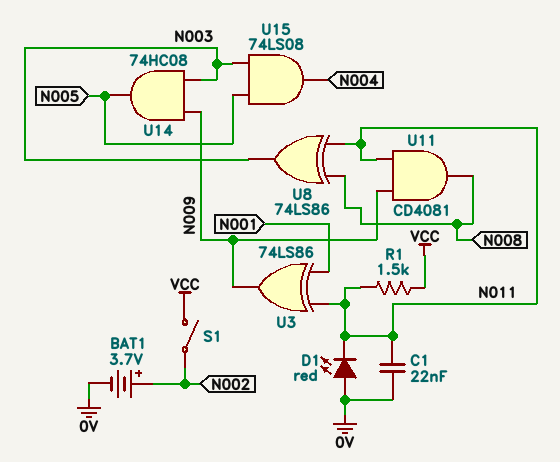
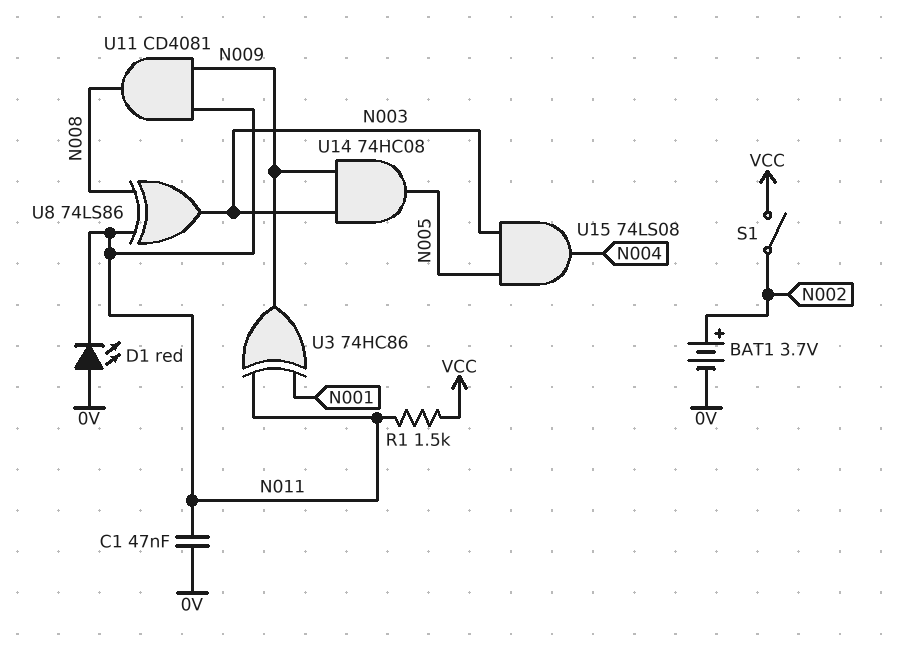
C1: 22nF (0V, N011) -> 47nF (0V, N011)
U3: XOR 74LS86 (in N001, in N011, out N009) -> XOR 74HC86 (in N001, in N011, out N009)

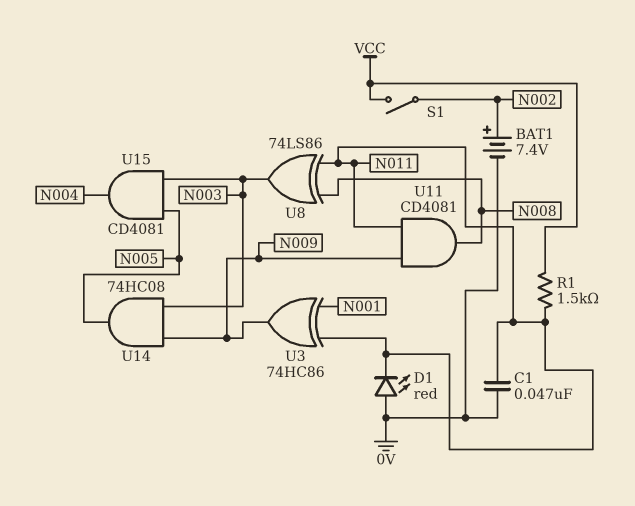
BAT1: 3.7V (plus N002, minus 0V) -> 7.4V (plus N002, minus 0V)
U15: AND 74LS08 (in N003, in N005, out N004) -> AND CD4081 (in N003, in N005, out N004)

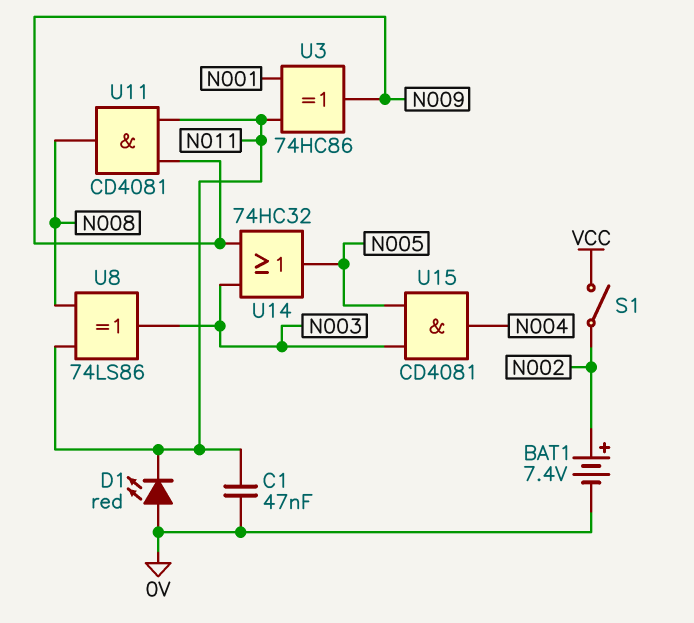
R1: 1.5k (N011, VCC) -> none
U14: AND 74HC08 (in N003, in N009, out N005) -> OR 74HC32 (in N003, in N009, out N005)

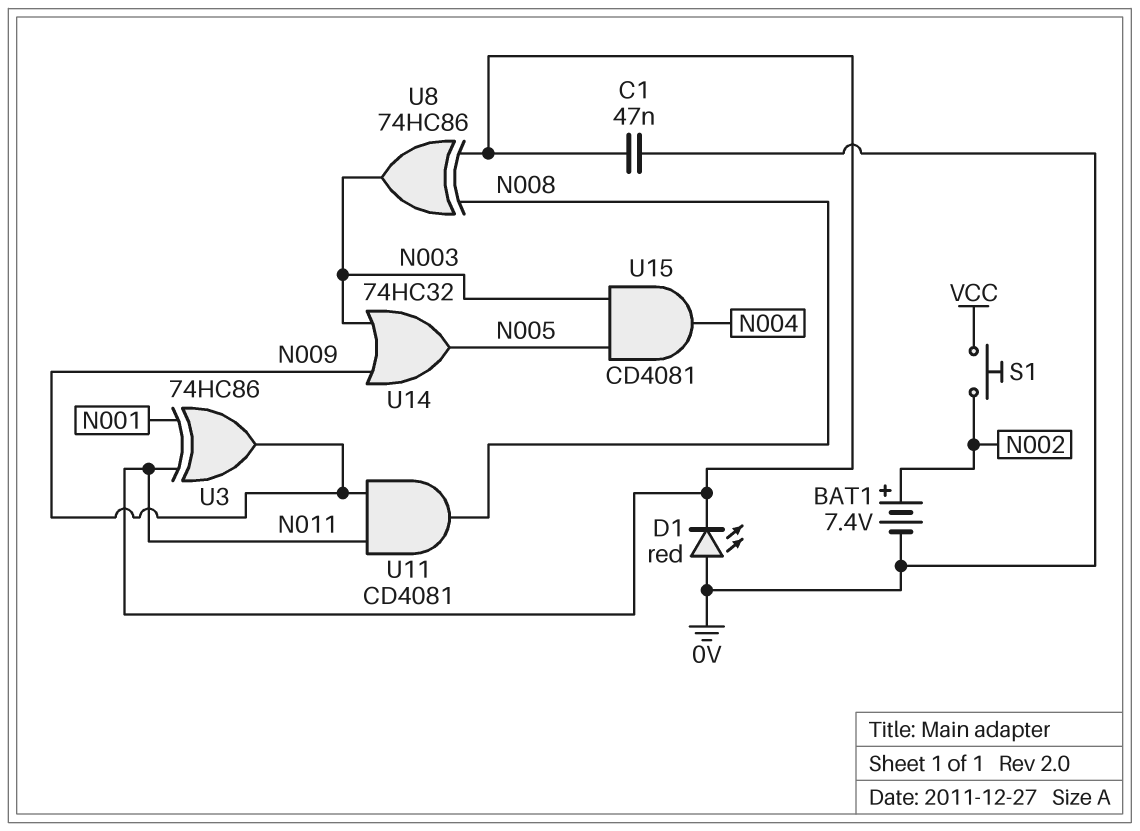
S1: switch (N002, VCC) -> button (N002, VCC)
U8: XOR 74LS86 (in N008, in N011, out N003) -> XOR 74HC86 (in N008, in N011, out N003)

